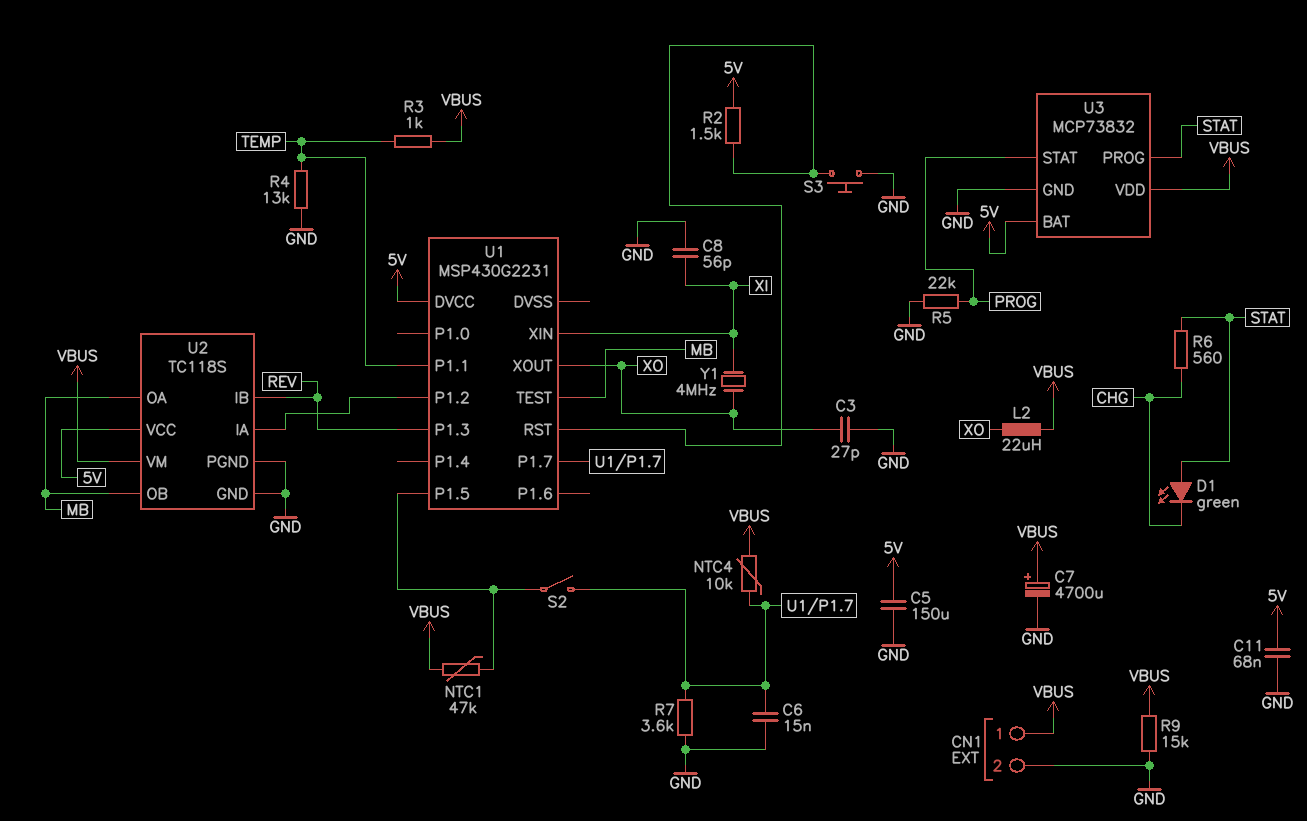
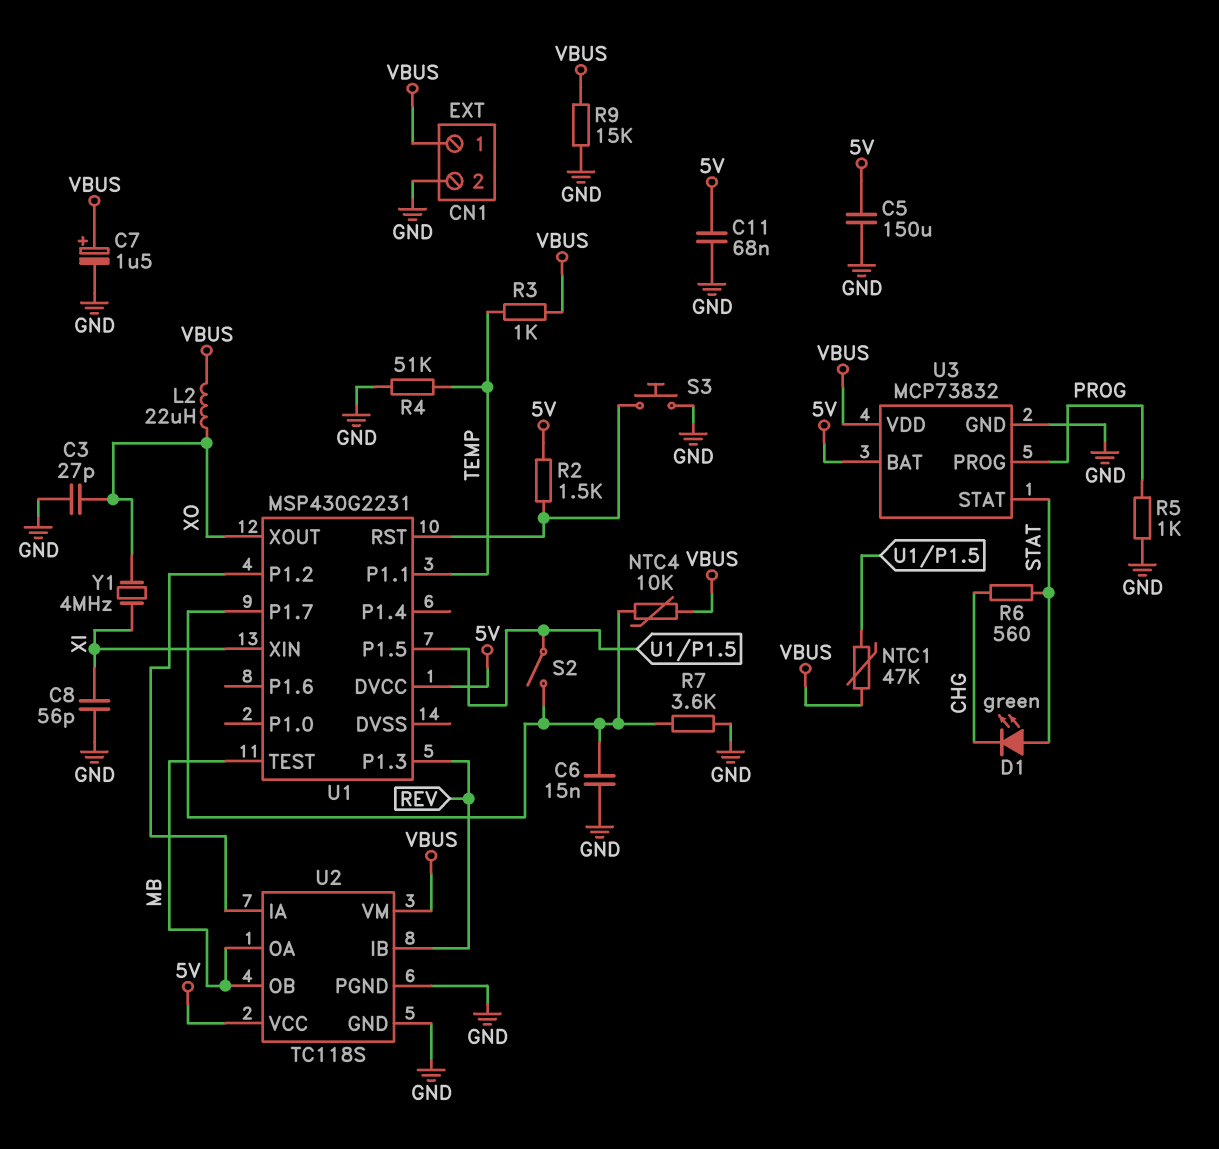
C7: 4700uF (plus VBUS, minus GND) -> 1.5uF (plus VBUS, minus GND)
R4: 13k (GND, TEMP) -> 51k (GND, TEMP)
R5: 22k (GND, PROG) -> 1k (GND, PROG)
U3 pin PROG: STAT -> PROG
U3 pin STAT: PROG -> STAT

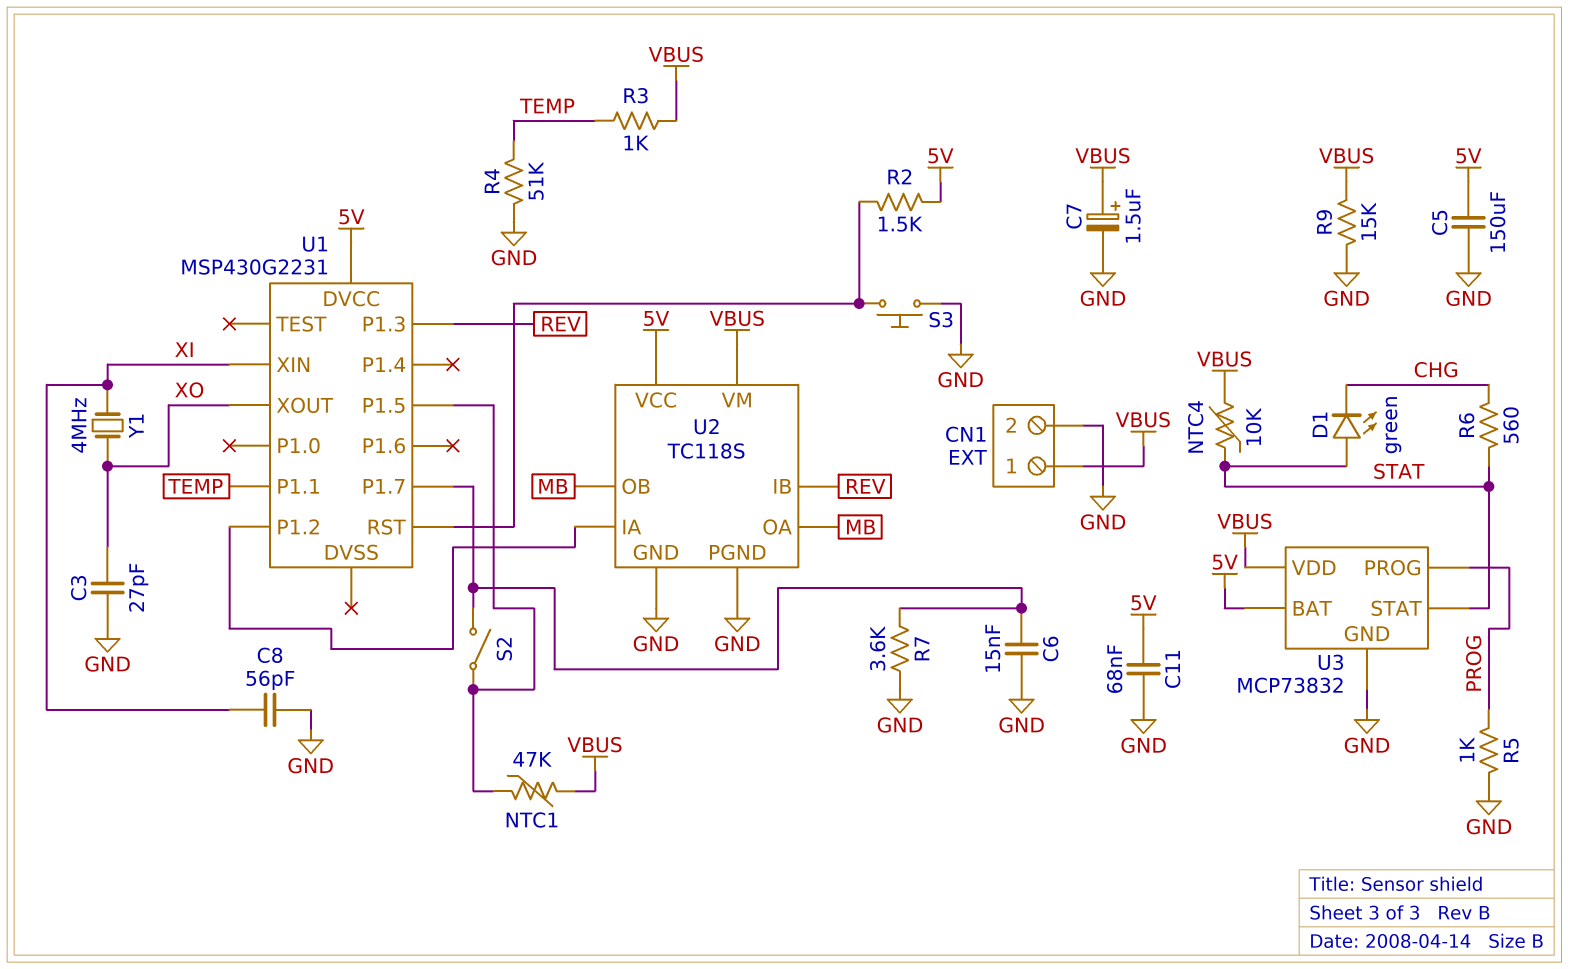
L2: 22uH (VBUS, XO) -> none
NTC4: 10k (U1/P1.7, VBUS) -> 10k (STAT, VBUS)
U1 pin TEST: MB -> none

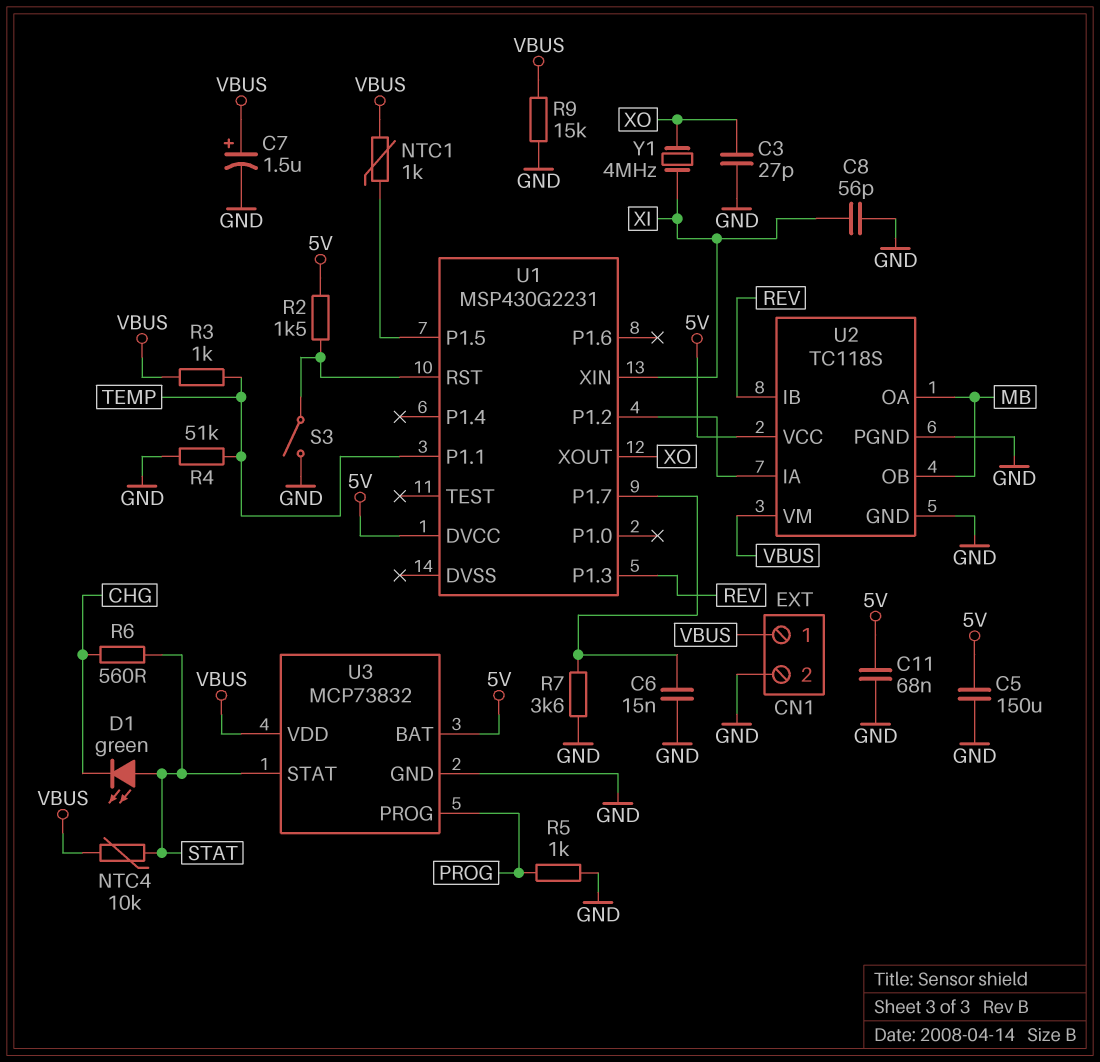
NTC1: 47k (U1/P1.5, VBUS) -> 1k (U1/P1.5, VBUS)
S2: switch (U1/P1.5, U1/P1.7) -> none
S3: button (GND, U1/RST) -> switch (GND, U1/RST)

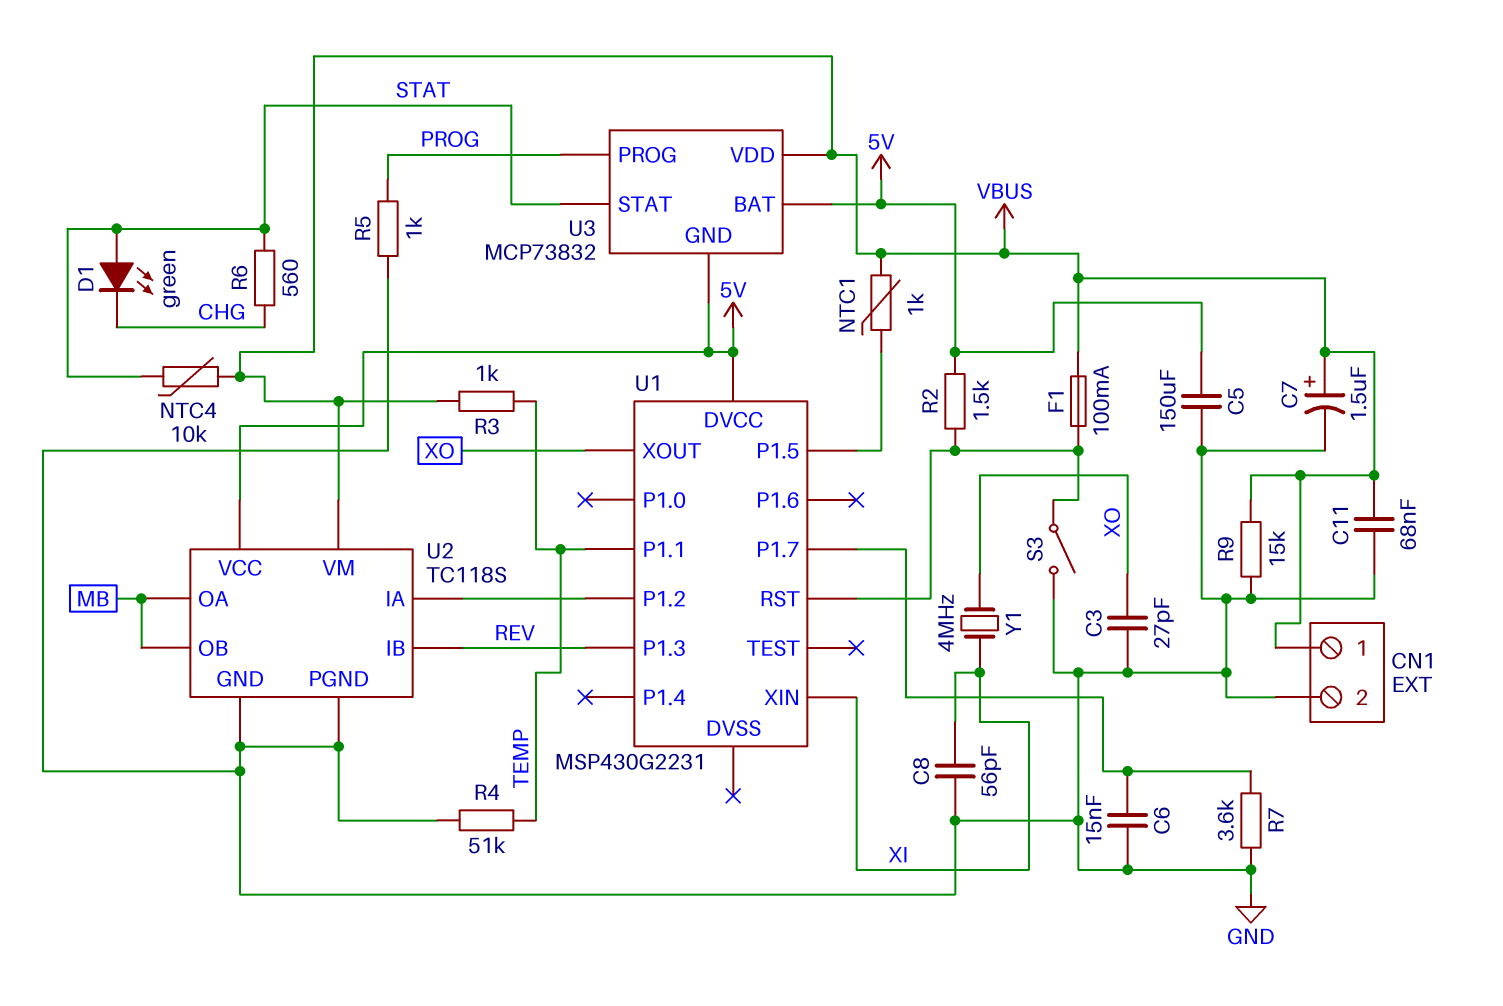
C11: 68nF (5V, GND) -> 68nF (GND, VBUS)
F1: none -> 100mA (U1/RST, VBUS)
U3 pin GND: GND -> 5V

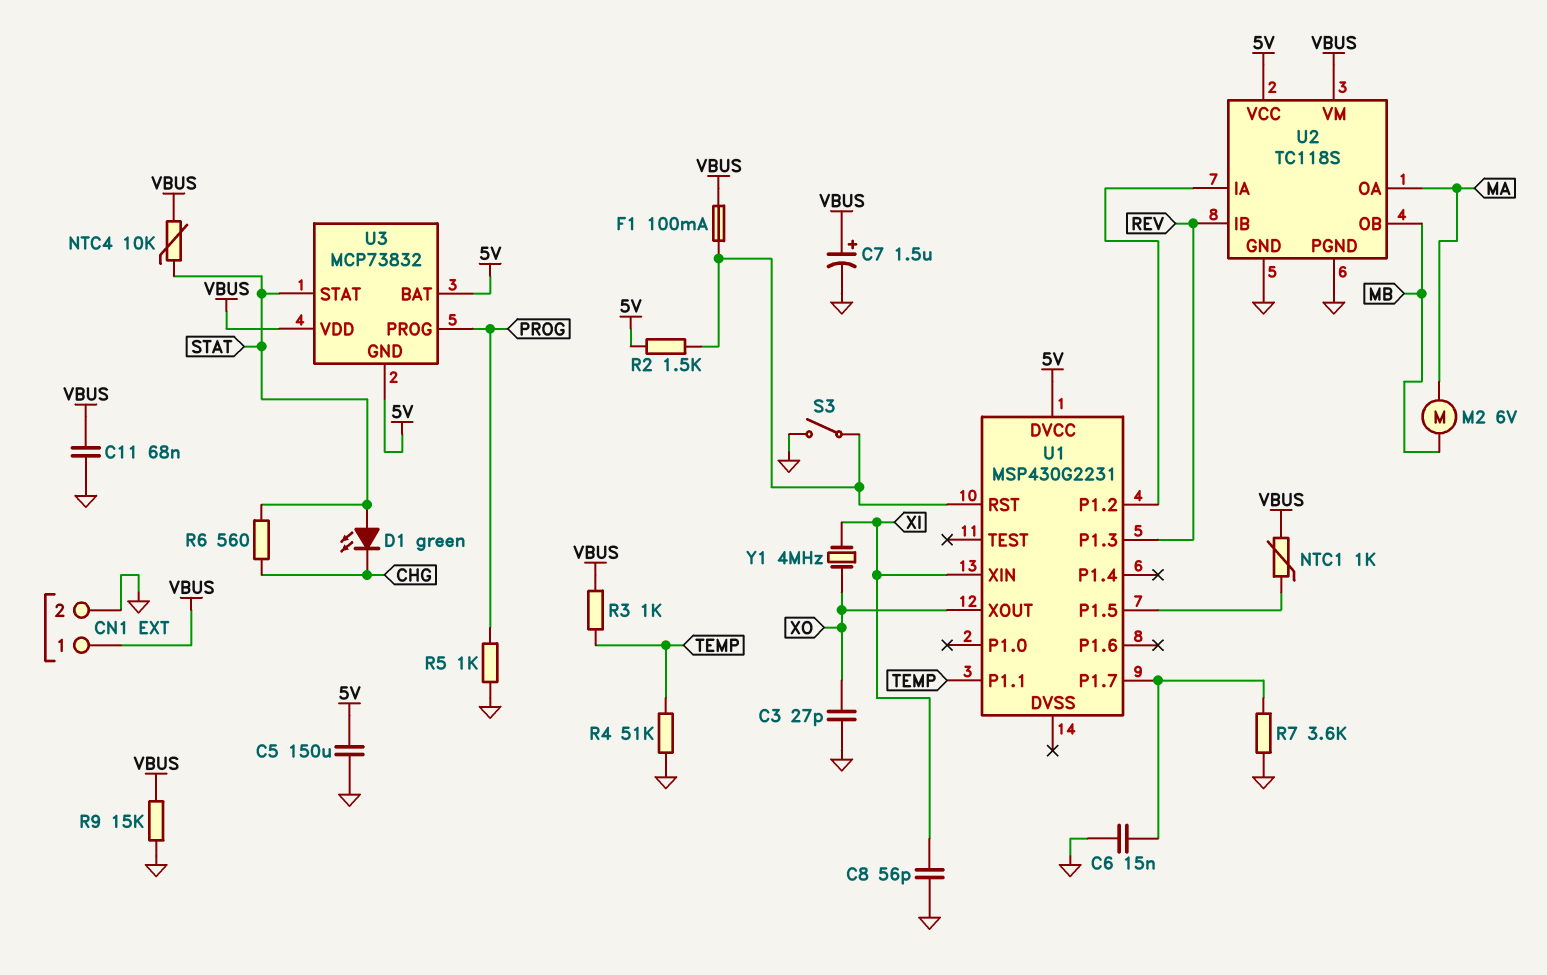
M2: none -> motor 6V (MA, MB)
U2 pin OA: MB -> MA

